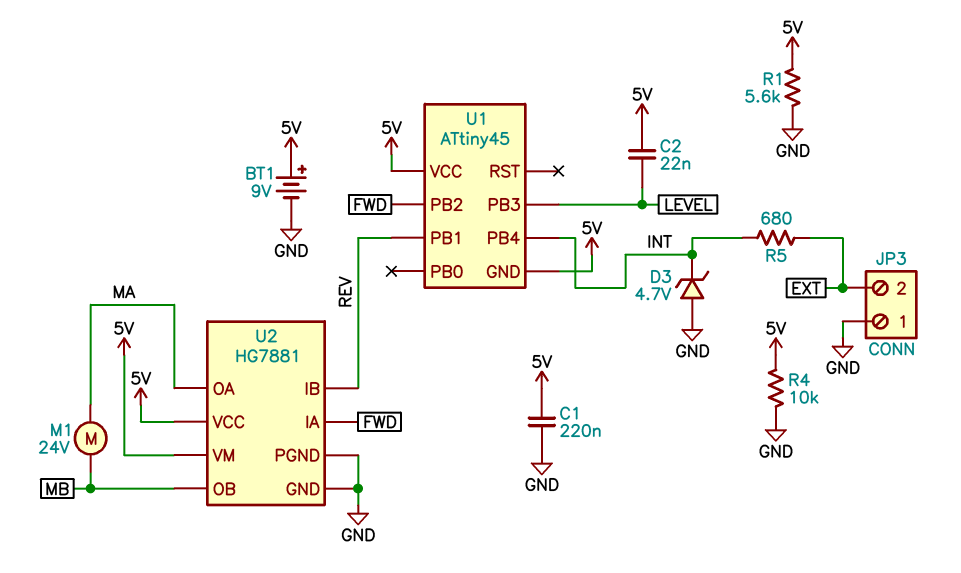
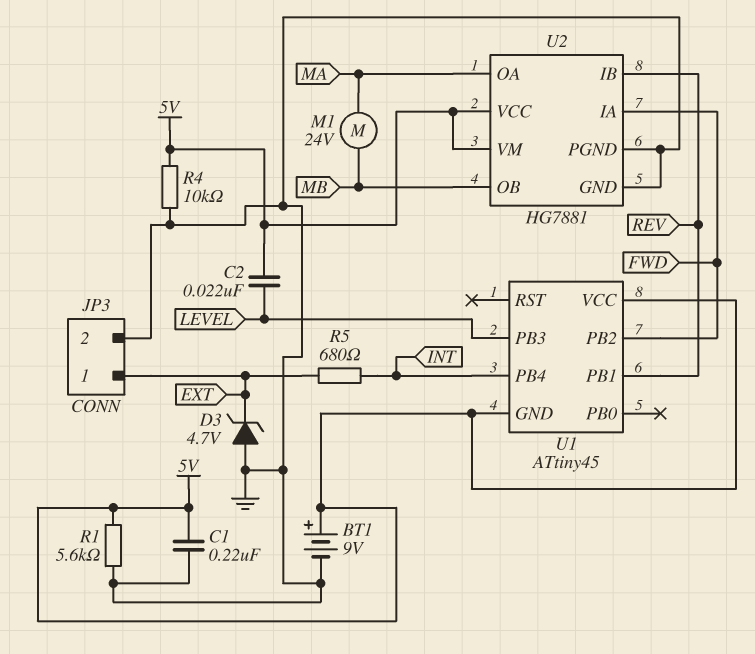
D3: zener 4.7V (A GND, K INT) -> zener 4.7V (A GND, K EXT)
JP3 pin 1: GND -> EXT
JP3 pin 2: EXT -> GND

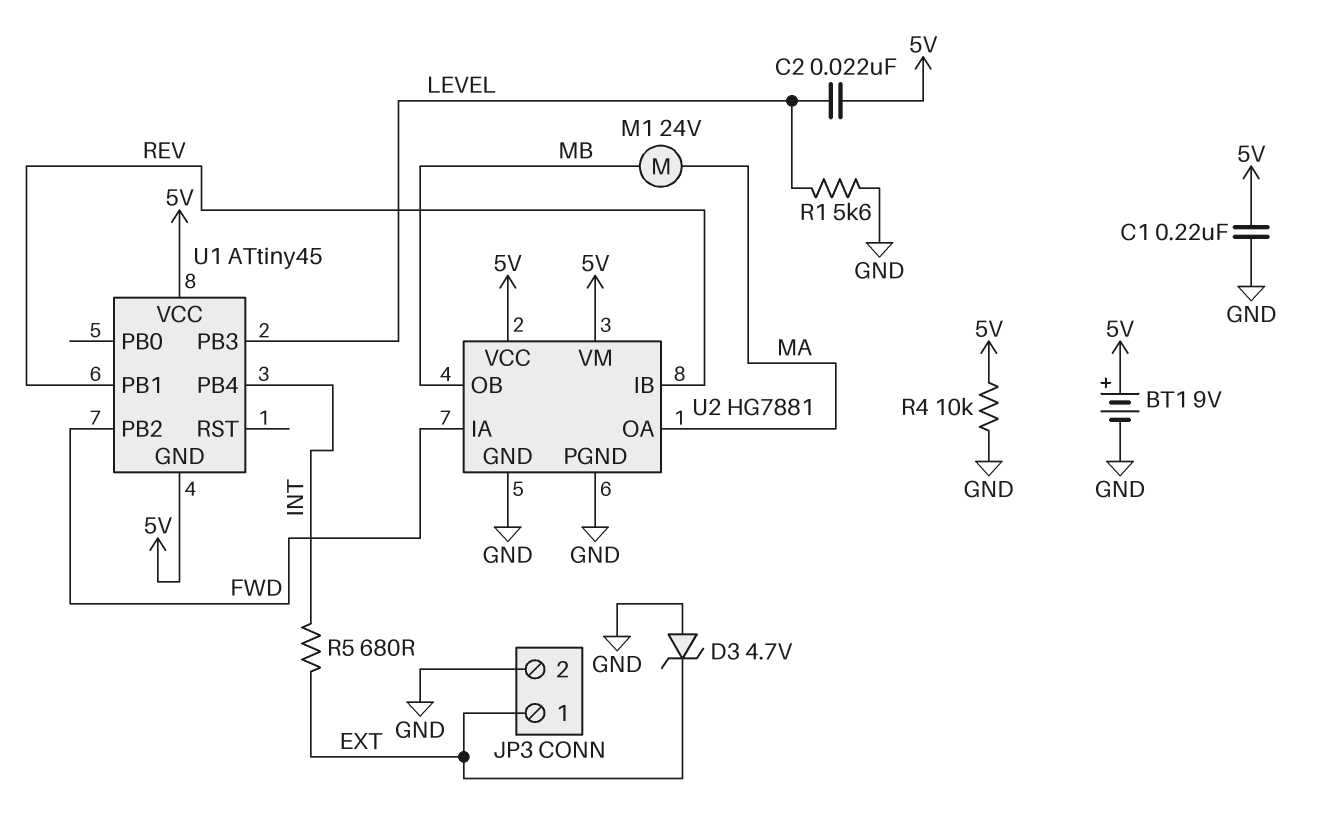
R1: 5.6k (5V, GND) -> 5.6k (GND, LEVEL)

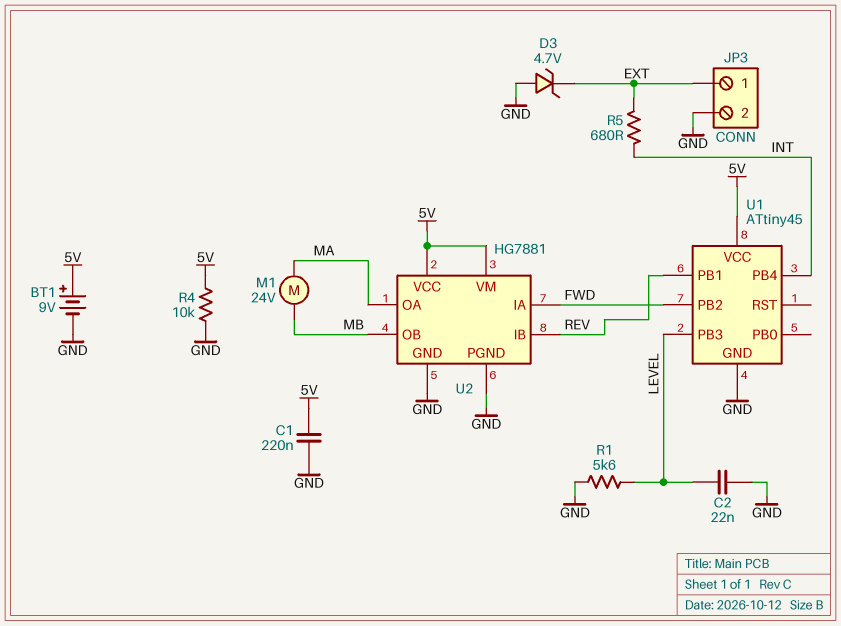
C2: 22nF (5V, LEVEL) -> 22nF (GND, LEVEL)
U1 pin GND: 5V -> GND

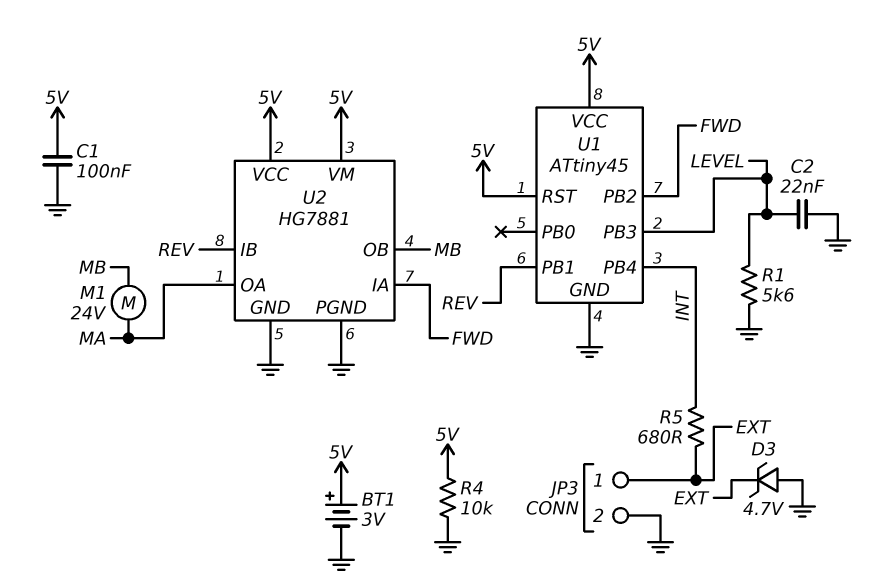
BT1: 9V (plus 5V, minus GND) -> 3V (plus 5V, minus GND)
C1: 220nF (5V, GND) -> 100nF (5V, GND)
U1 pin RST: none -> 5V

